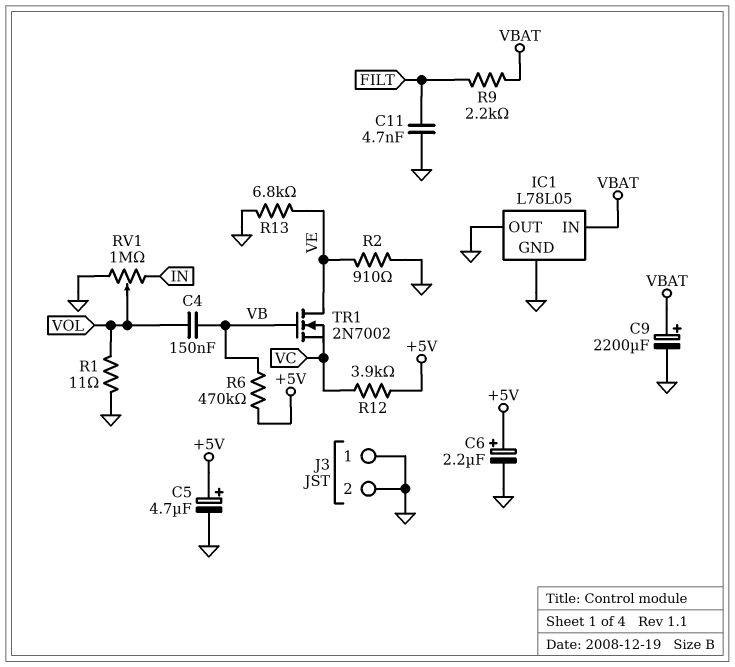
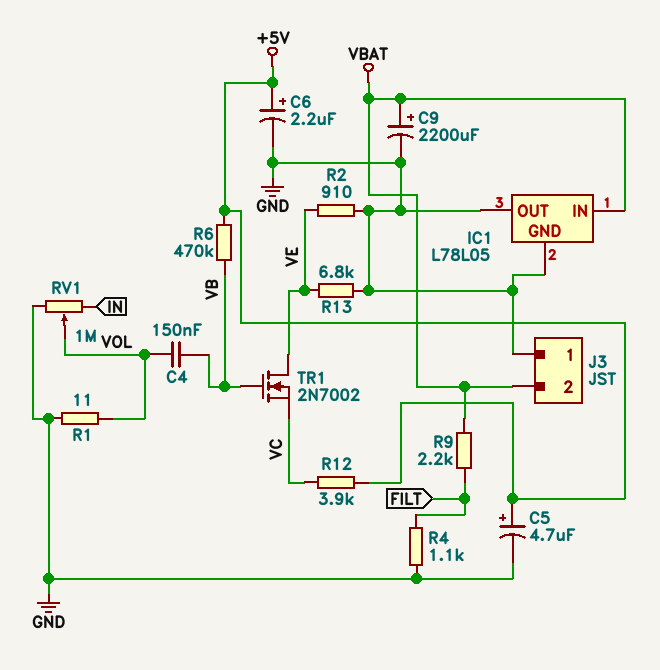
C11: 4.7nF (FILT, GND) -> none
J3 pin 2: GND -> VBAT
R4: none -> 1.1k (FILT, GND)

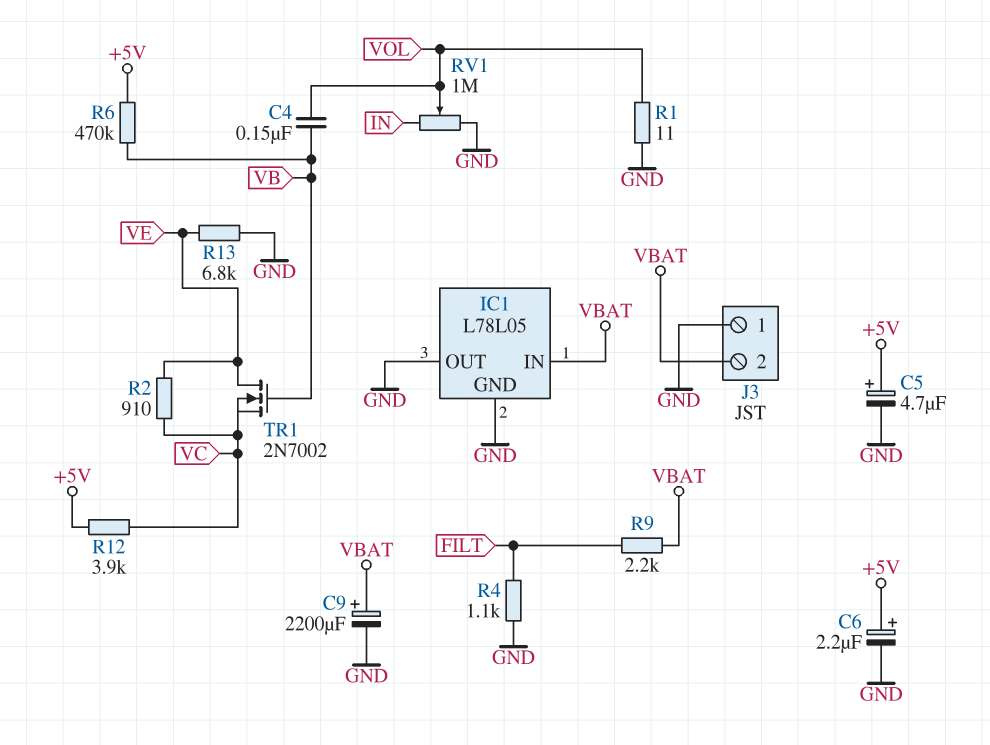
R2: 910 (GND, VE) -> 910 (VC, VE)

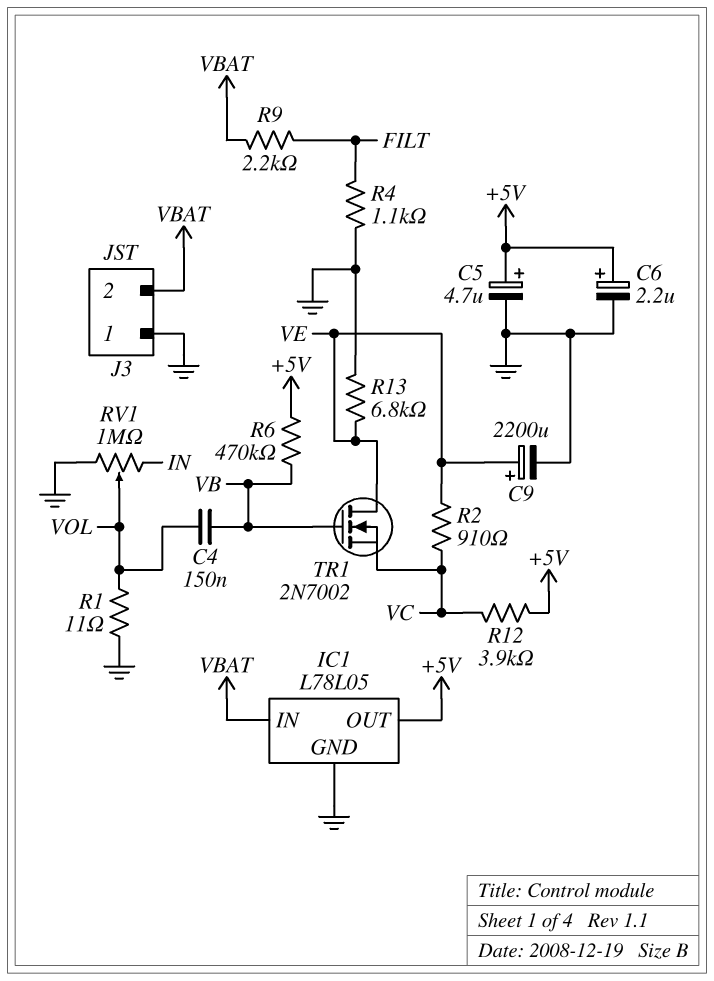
C9: 2200uF (plus VBAT, minus GND) -> 2200uF (plus VE, minus GND)
IC1 pin OUT: GND -> +5V

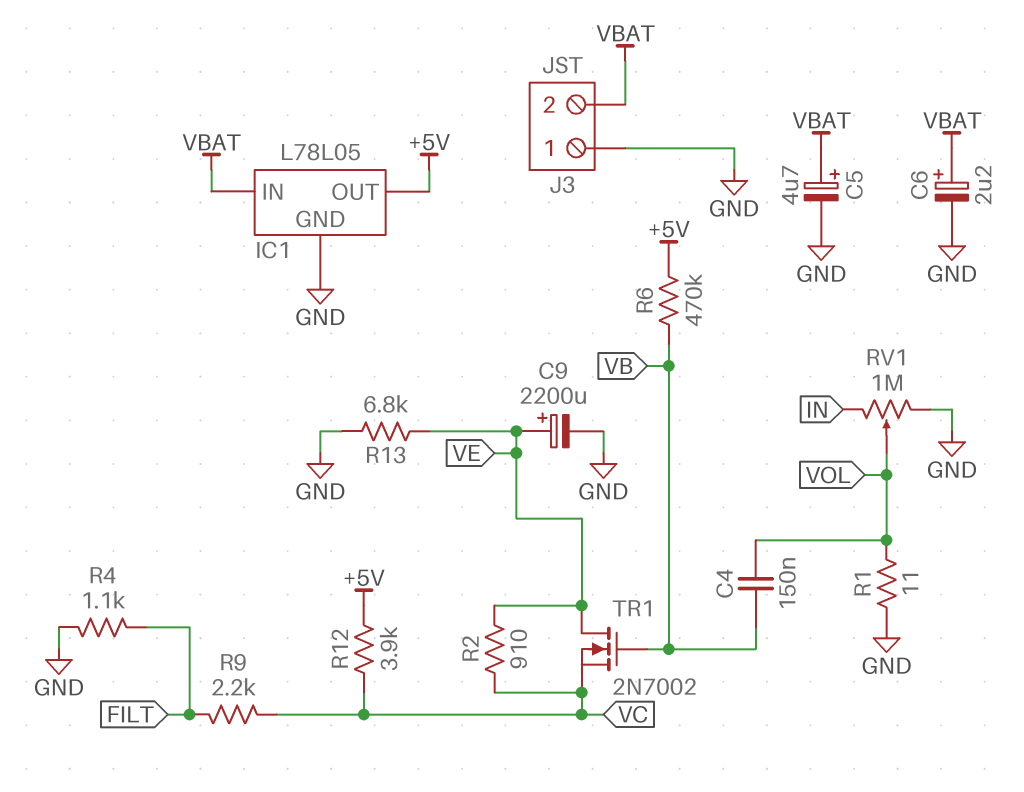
C5: 4.7uF (plus +5V, minus GND) -> 4.7uF (plus VBAT, minus GND)
C6: 2.2uF (plus +5V, minus GND) -> 2.2uF (plus VBAT, minus GND)
R9: 2.2k (FILT, VBAT) -> 2.2k (FILT, VC)

